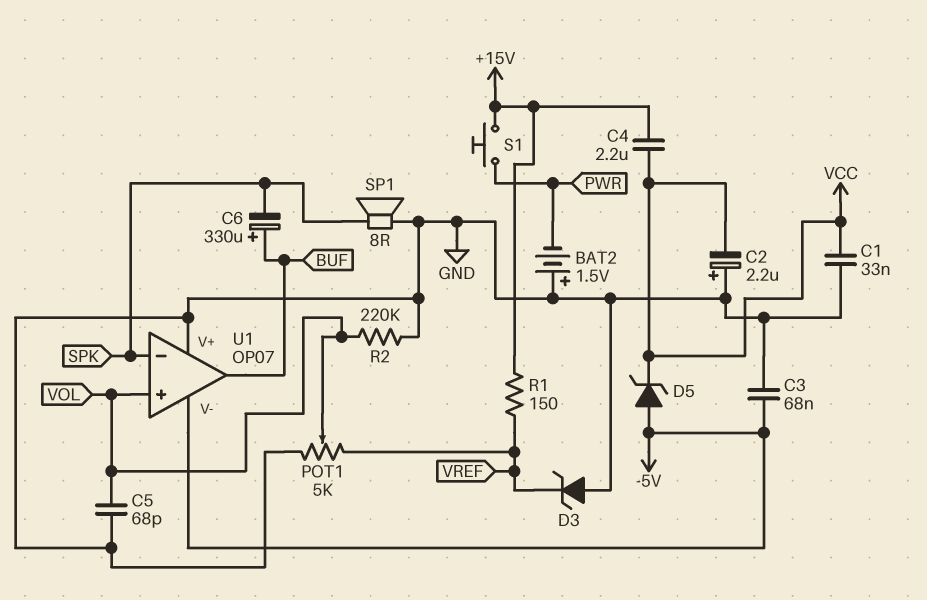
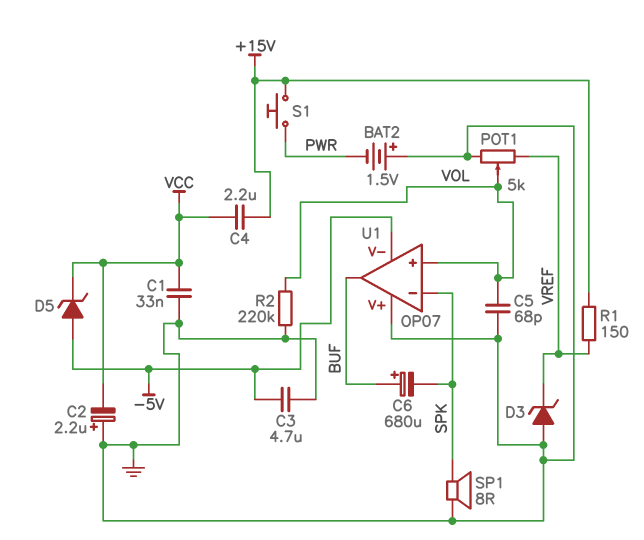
C3: 68nF (-5V, GND) -> 4.7uF (-5V, GND)
C6: 330uF (plus BUF, minus SPK) -> 680uF (plus BUF, minus SPK)

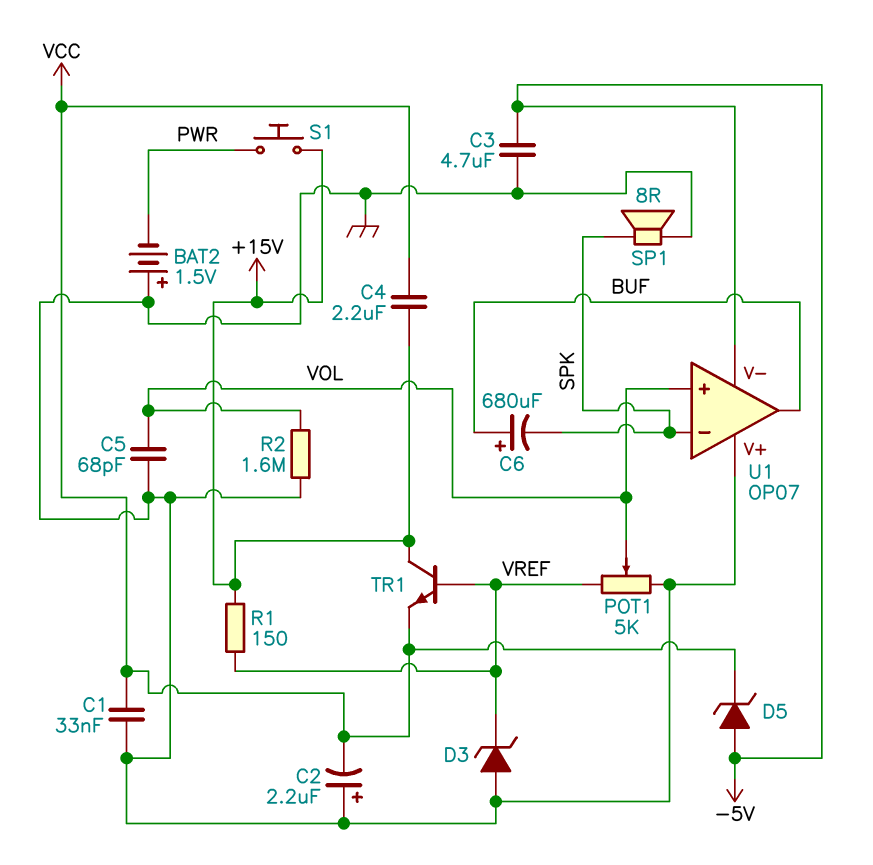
R2: 220k (GND, VOL) -> 1.6M (GND, VOL)
TR1: none -> NPN (B VREF, C +15V, E VCC)

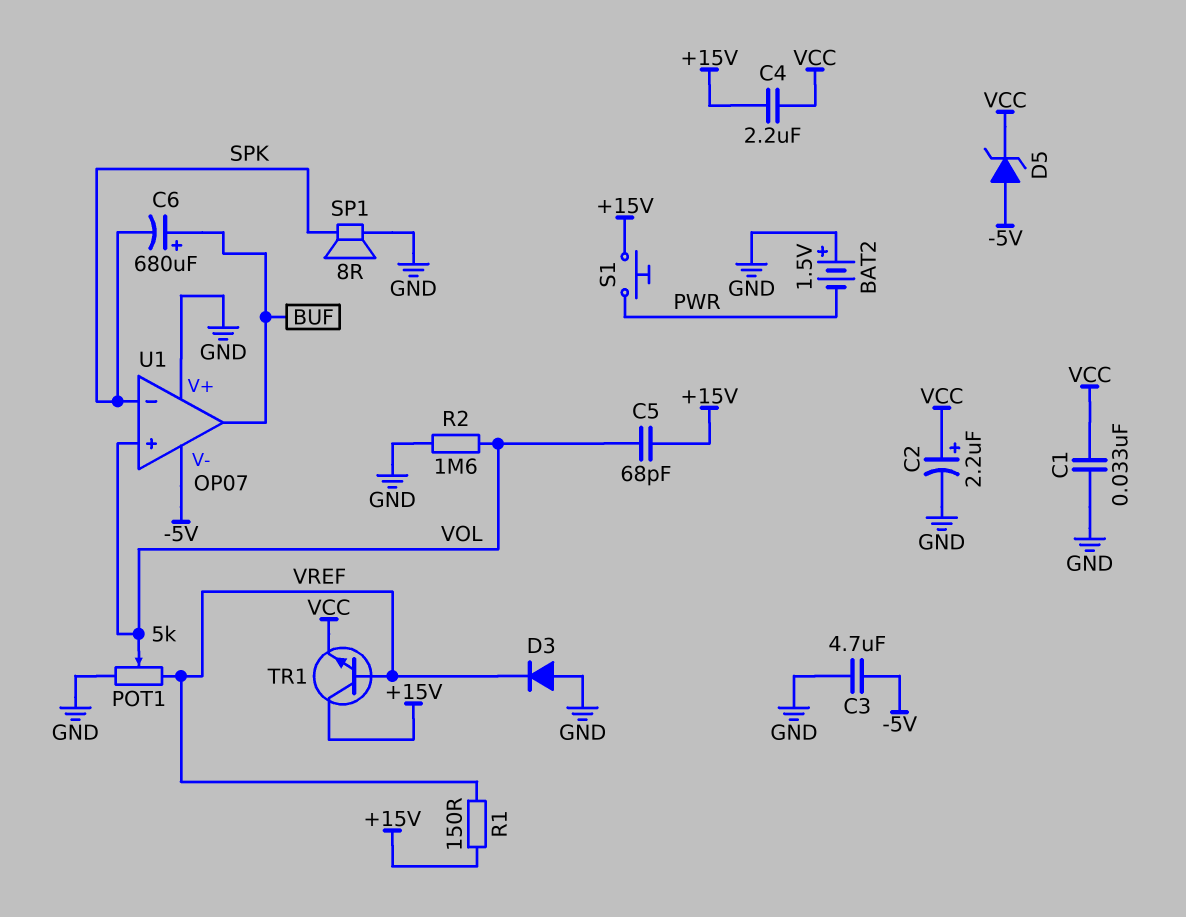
C2: 2.2uF (plus GND, minus VCC) -> 2.2uF (plus VCC, minus GND)
C5: 68pF (GND, VOL) -> 68pF (+15V, VOL)
D3: zener (A GND, K VREF) -> diode (A GND, K VREF)

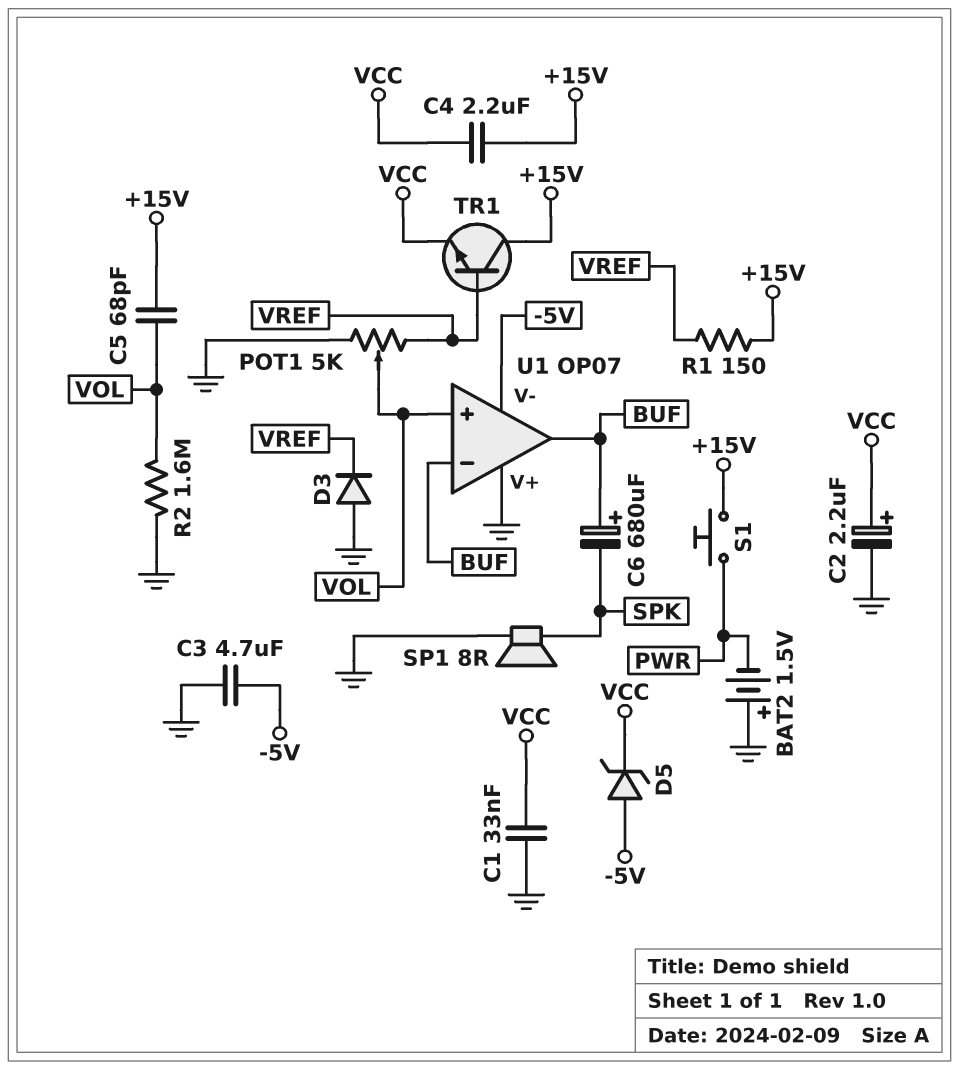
U1 pin in-: SPK -> BUF

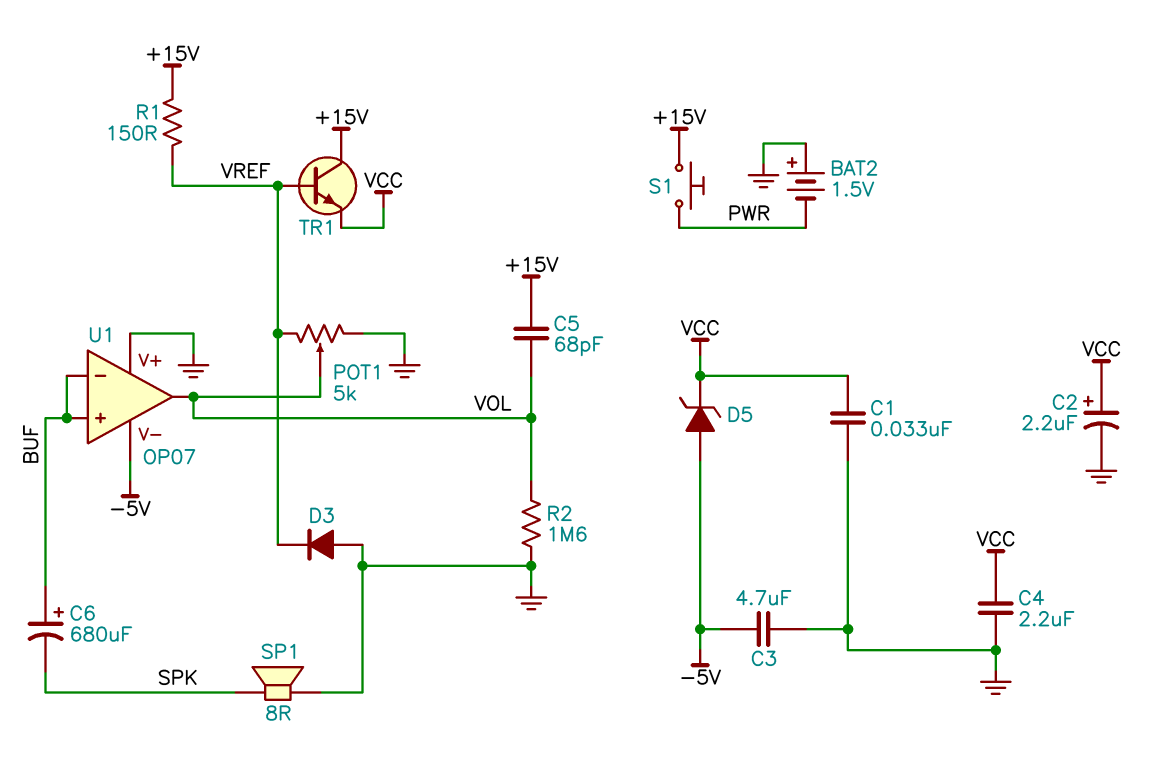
C4: 2.2uF (+15V, VCC) -> 2.2uF (GND, VCC)
U1 pin in+: VOL -> BUF
U1 pin out: BUF -> VOL

